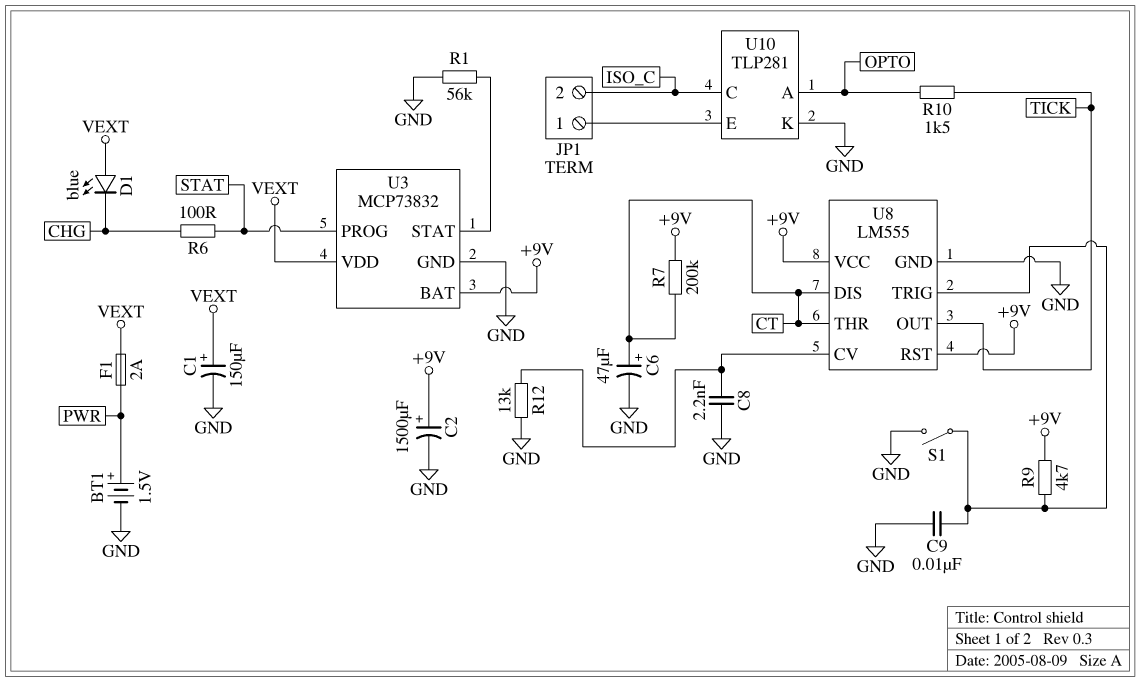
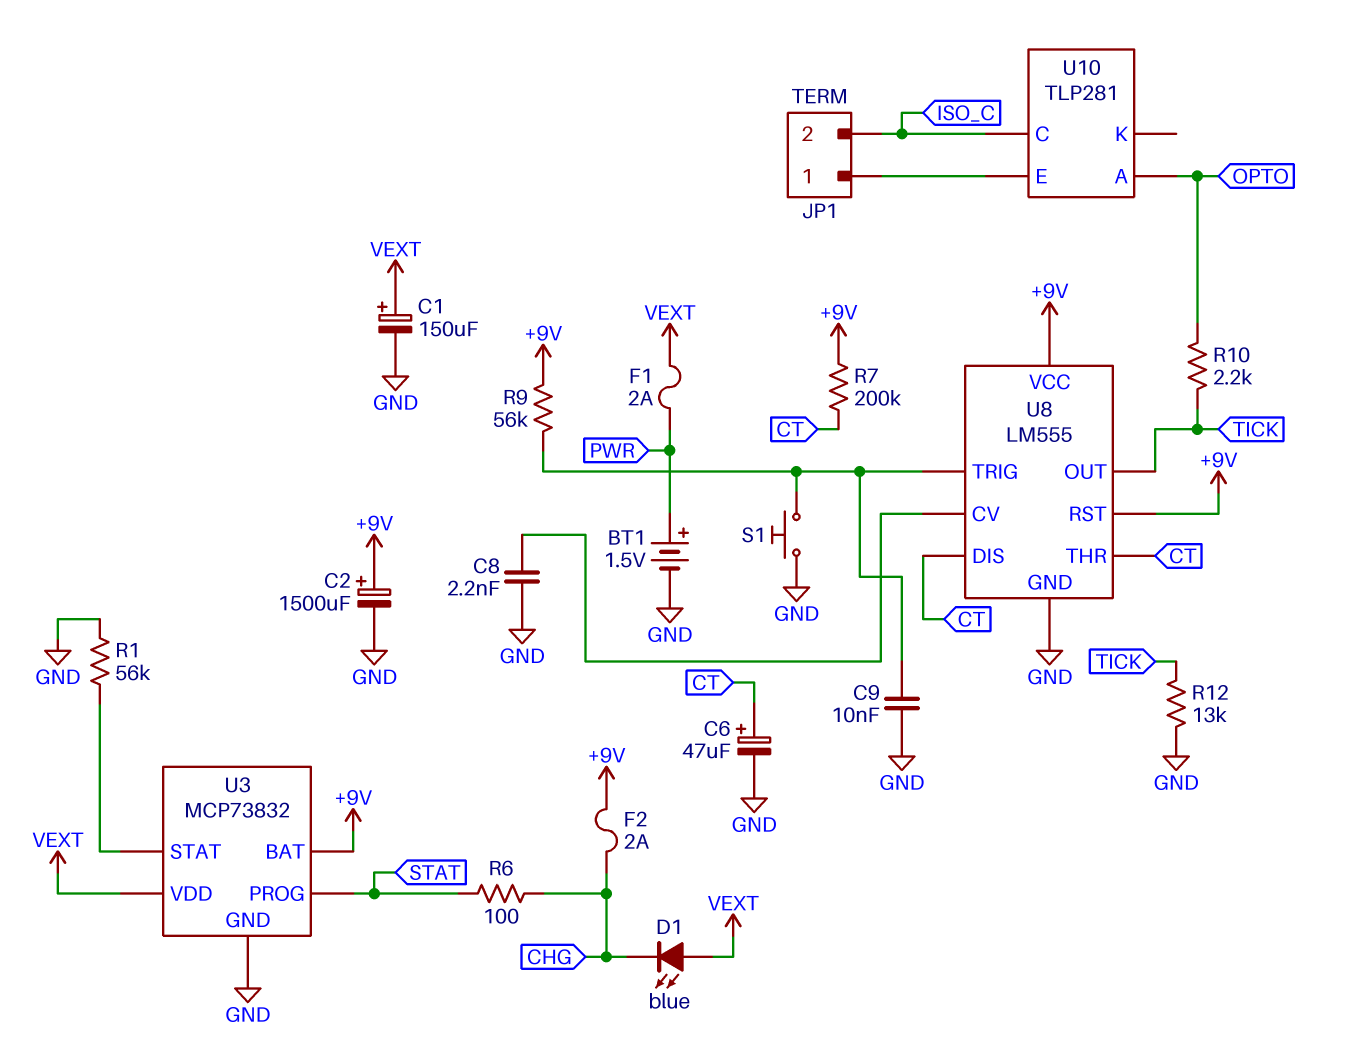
F2: none -> 2A (+9V, CHG)
R9: 4.7k (+9V, U8/TRIG) -> 56k (+9V, U8/TRIG)
R10: 1.5k (OPTO, TICK) -> 2.2k (OPTO, TICK)
R12: 13k (GND, U8/CV) -> 13k (GND, TICK)
S1: switch (GND, U8/TRIG) -> button (GND, U8/TRIG)
U10 pin K: GND -> none

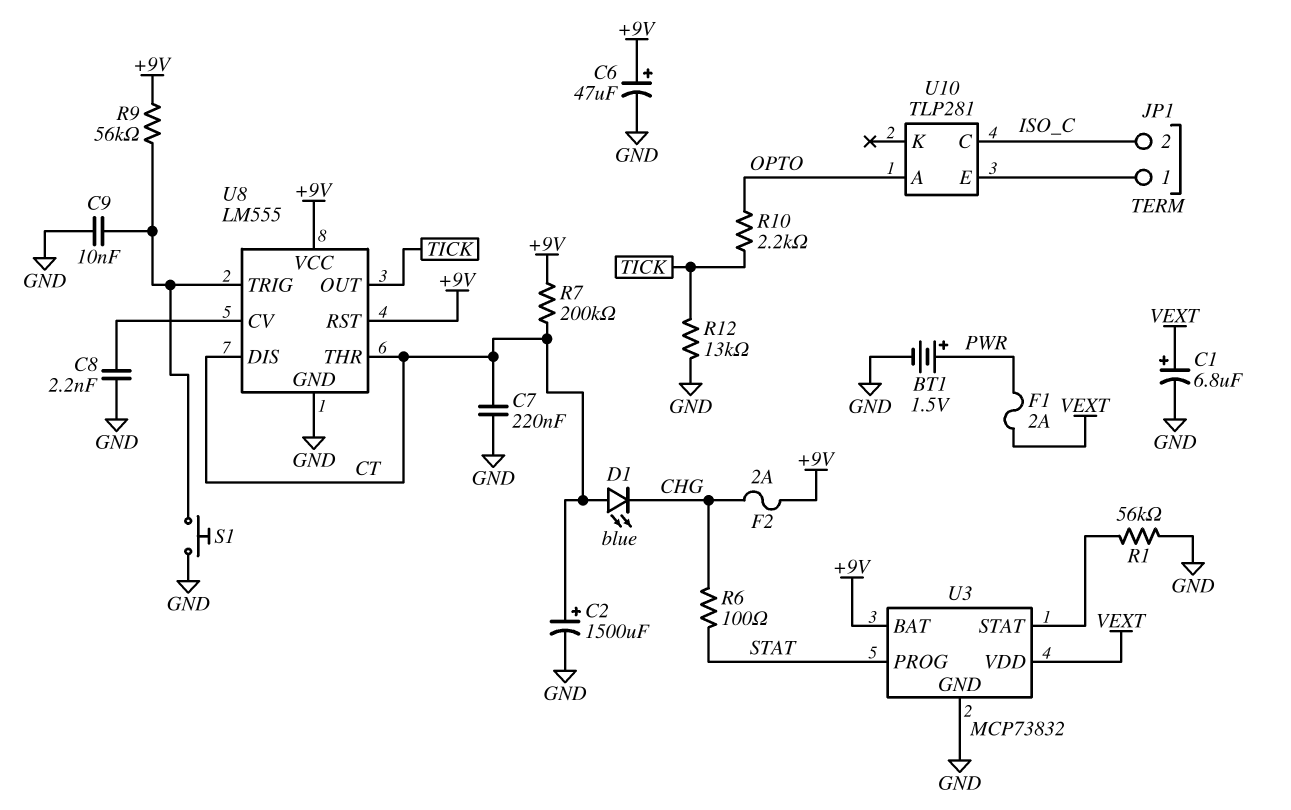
C1: 150uF (plus VEXT, minus GND) -> 6.8uF (plus VEXT, minus GND)
C2: 1500uF (plus +9V, minus GND) -> 1500uF (plus CT, minus GND)
C6: 47uF (plus CT, minus GND) -> 47uF (plus +9V, minus GND)
C7: none -> 220nF (CT, GND)
D1: LED blue (A VEXT, K CHG) -> LED blue (A CT, K CHG)

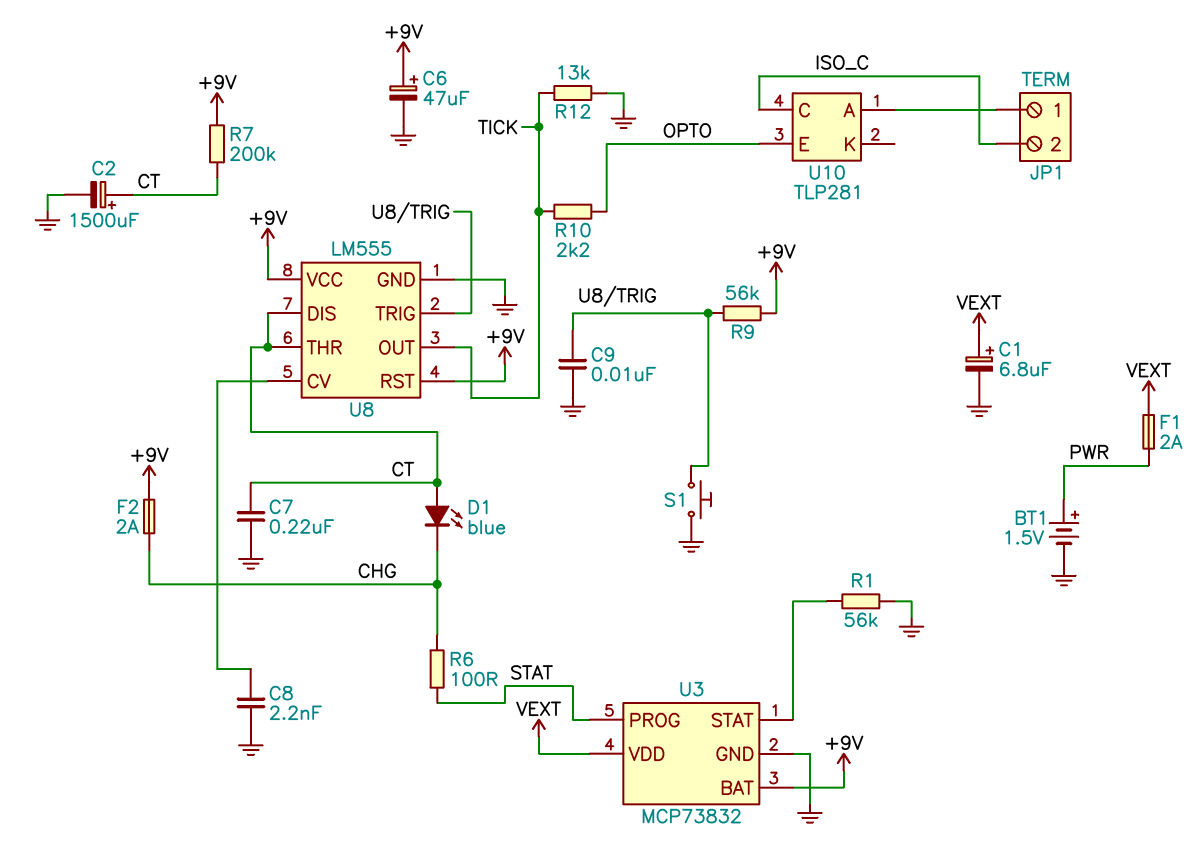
U10 pin A: OPTO -> JP1/1
U10 pin E: JP1/1 -> OPTO

